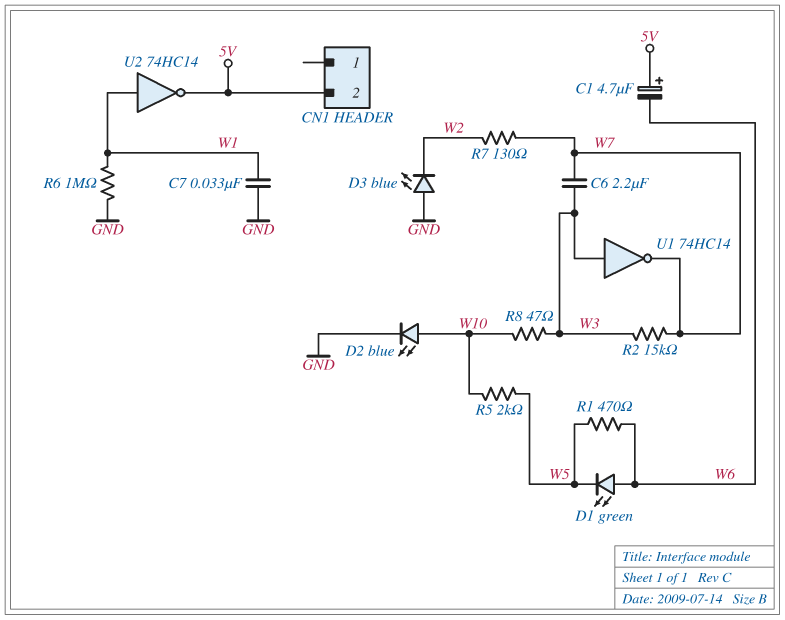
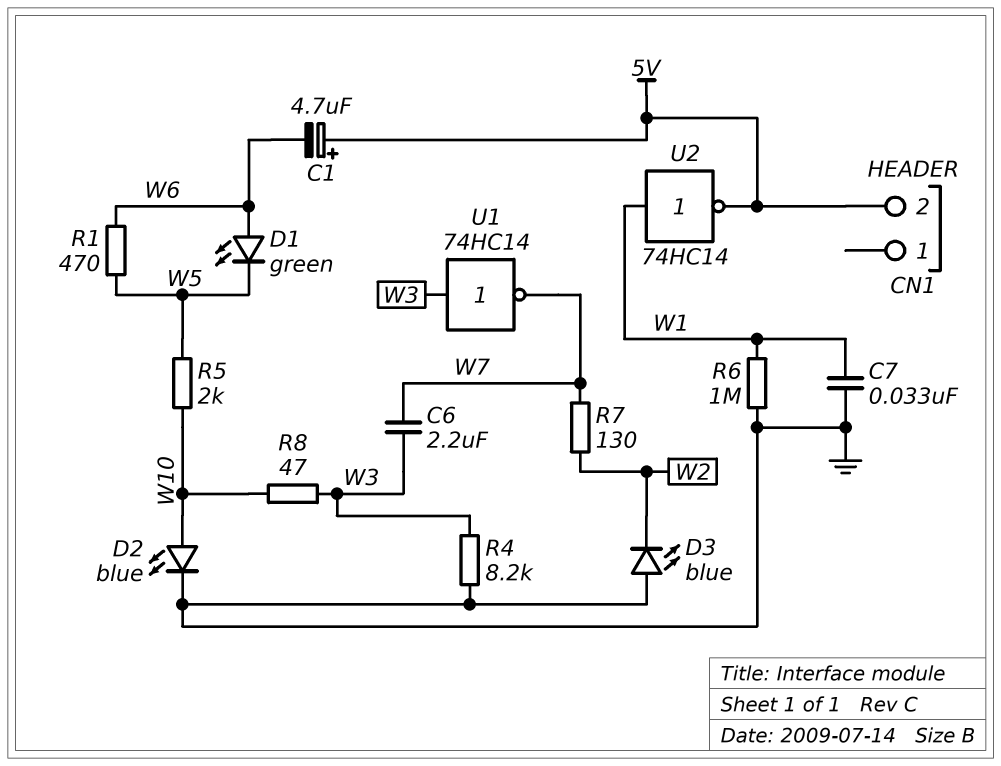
R2: 15k (W3, W7) -> none
R4: none -> 8.2k (GND, W3)

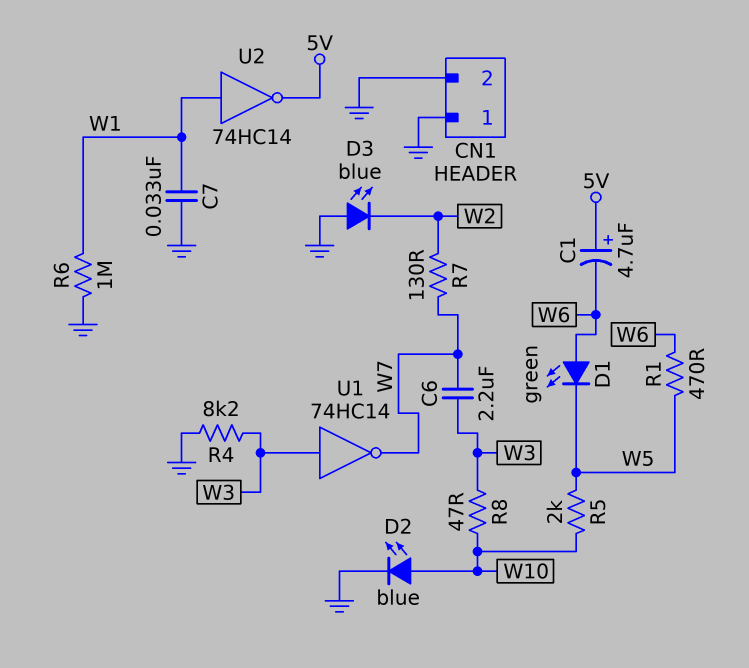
CN1 pin 1: none -> GND
CN1 pin 2: 5V -> GND

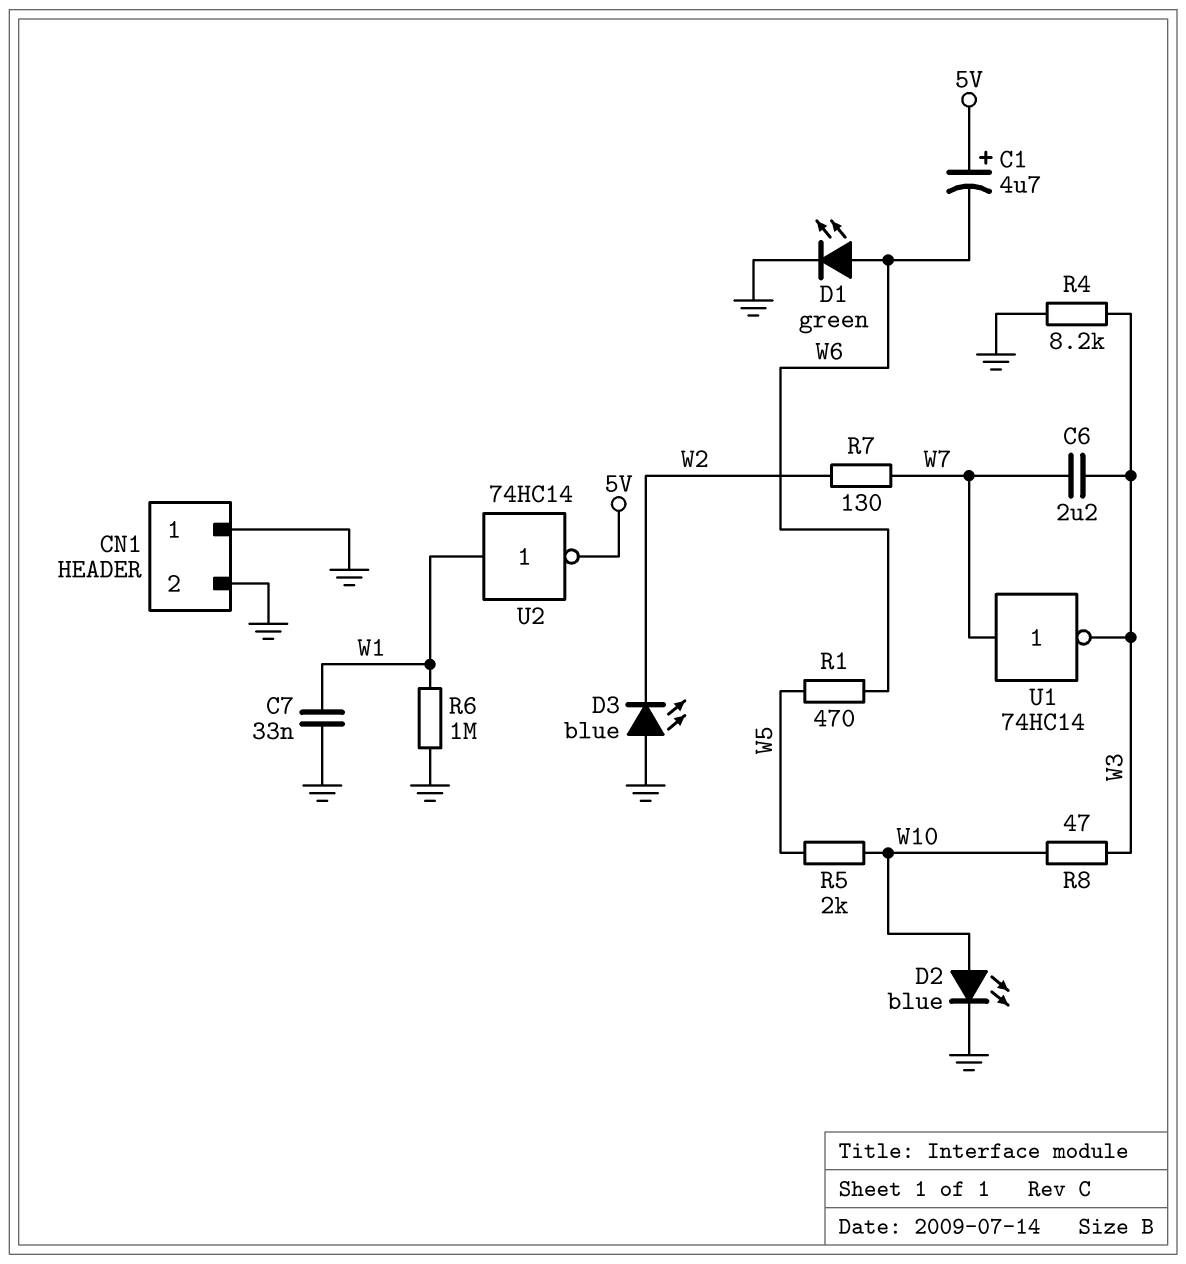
D1: LED green (A W6, K W5) -> LED green (A W6, K GND)
U1: NOT 74HC14 (in W3, out W7) -> NOT 74HC14 (in W7, out W3)

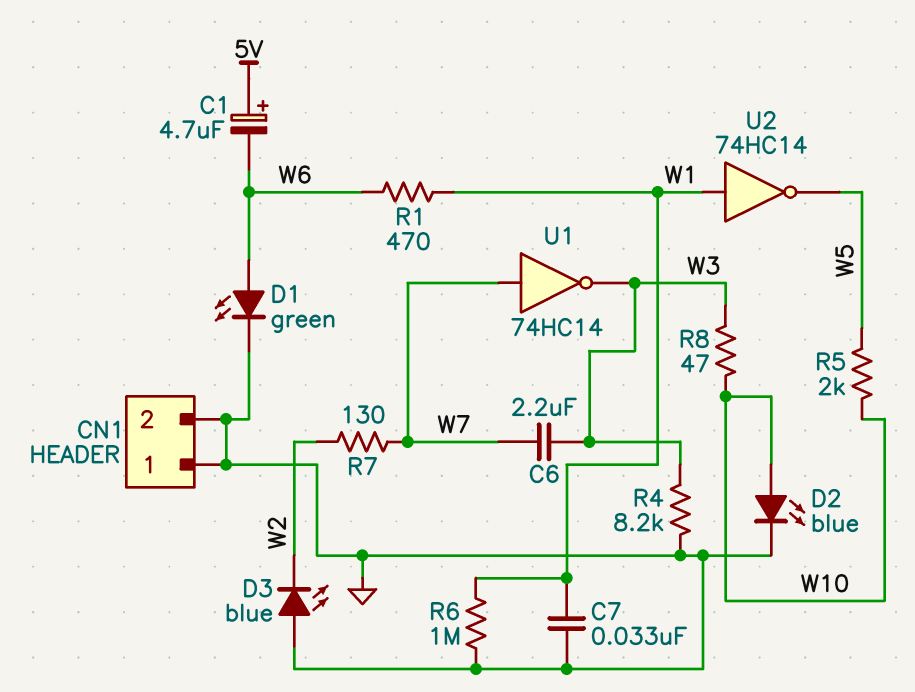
R1: 470 (W5, W6) -> 470 (W1, W6)
U2: NOT 74HC14 (in W1, out 5V) -> NOT 74HC14 (in W1, out W5)

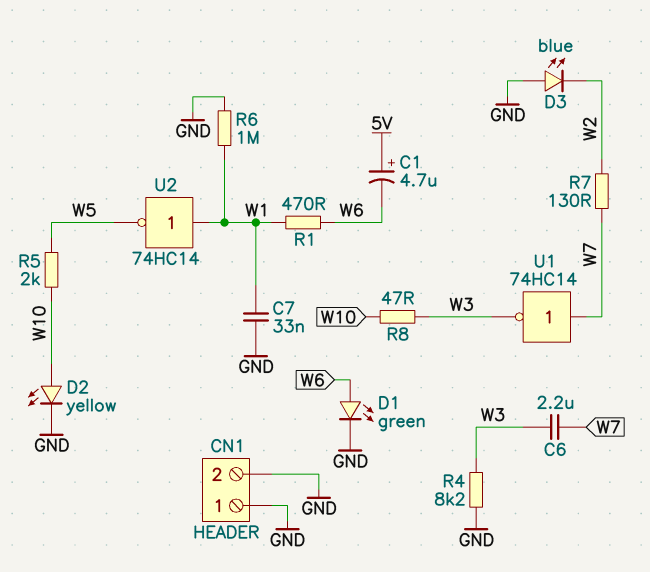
D2: LED blue (A W10, K GND) -> LED yellow (A W10, K GND)

